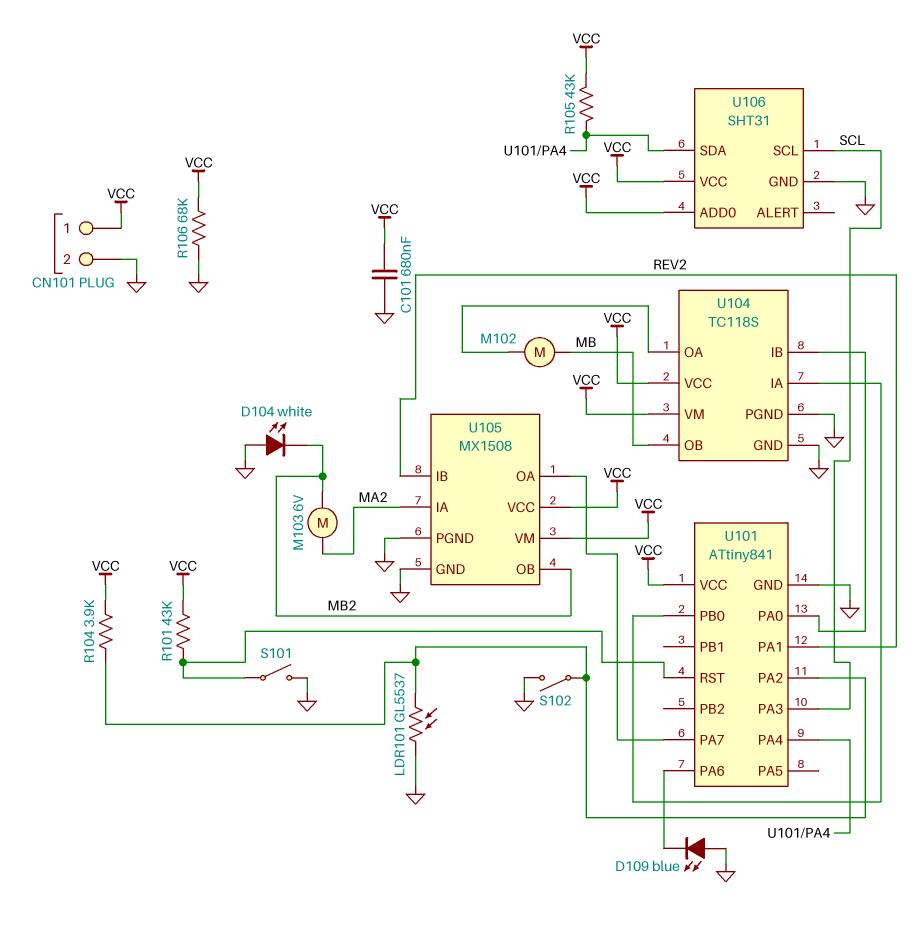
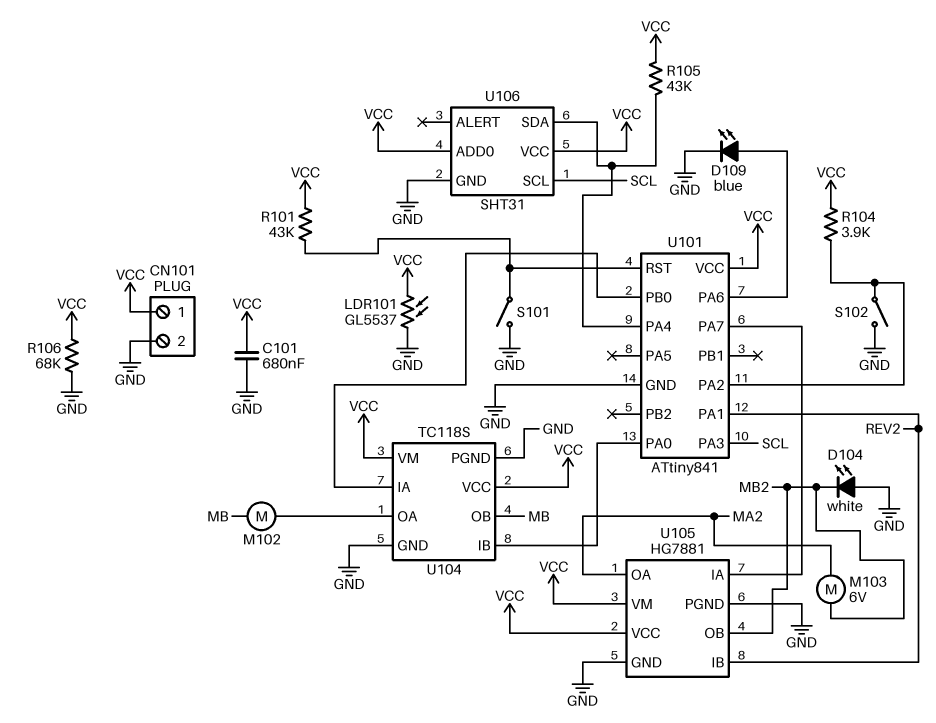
D109: LED blue (A GND, K U101/PA6) -> LED blue (A U101/PA6, K GND)
LDR101: GL5537 (GND, U101/PA2) -> GL5537 (GND, VCC)
U105: MX1508 -> HG7881
U105 pin IA: MA2 -> U101/PA7
U105 pin OA: U101/PA7 -> MA2

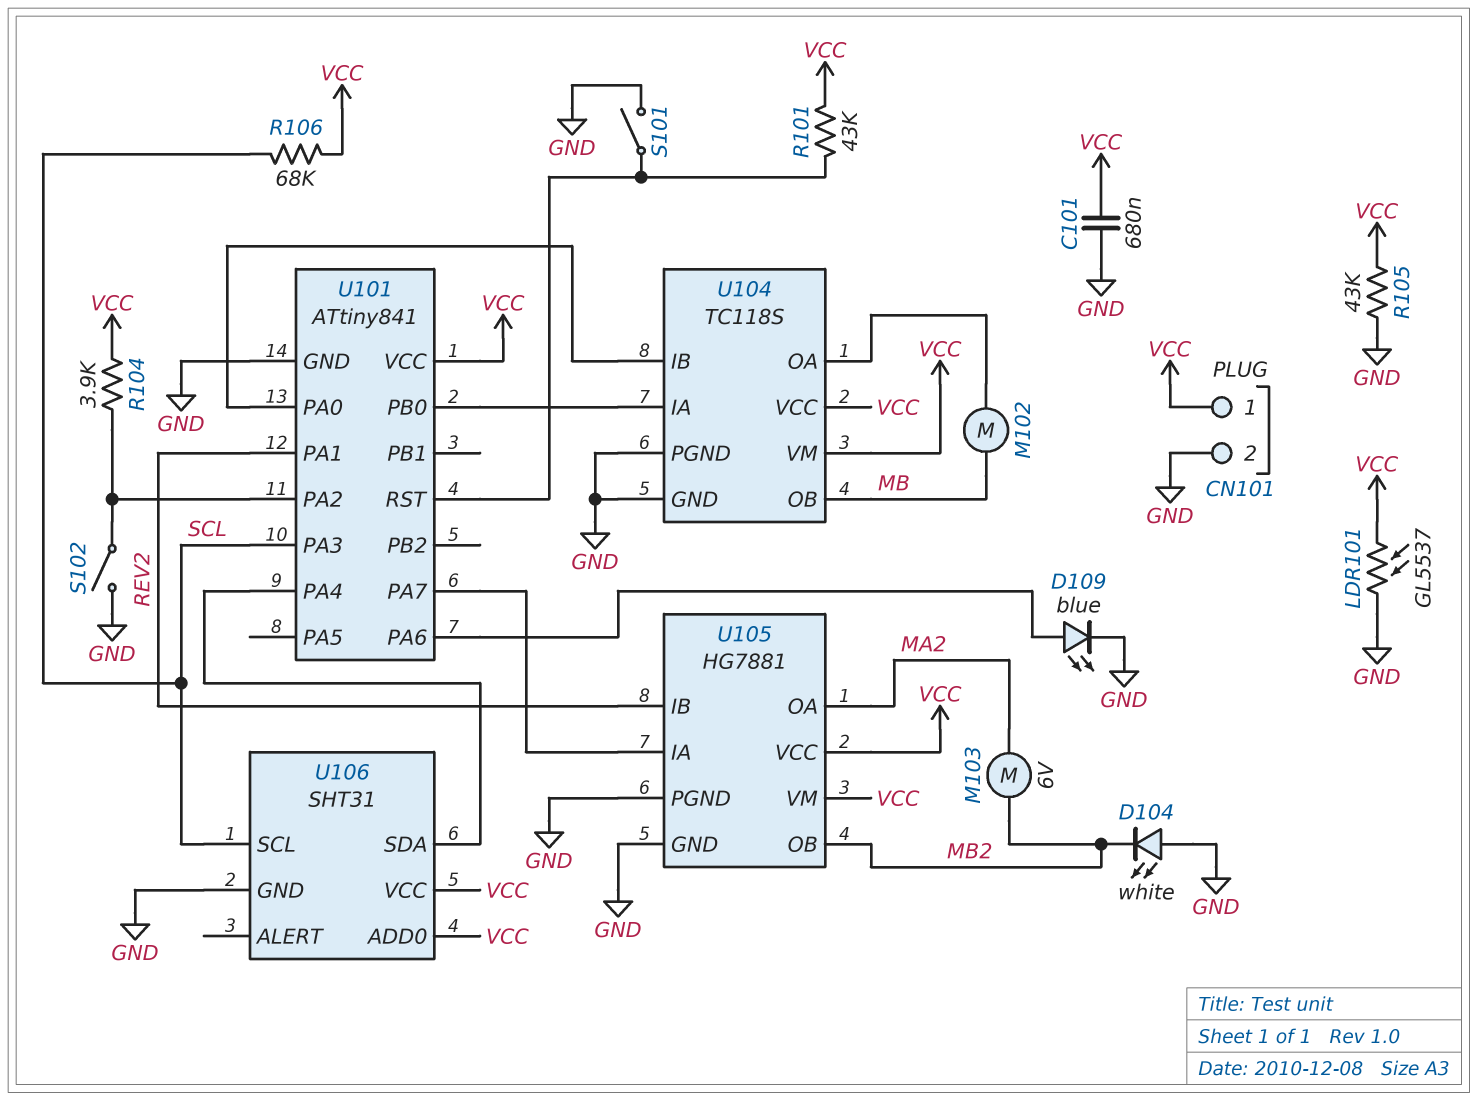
R105: 43k (U101/PA4, VCC) -> 43k (GND, VCC)
R106: 68k (GND, VCC) -> 68k (SCL, VCC)

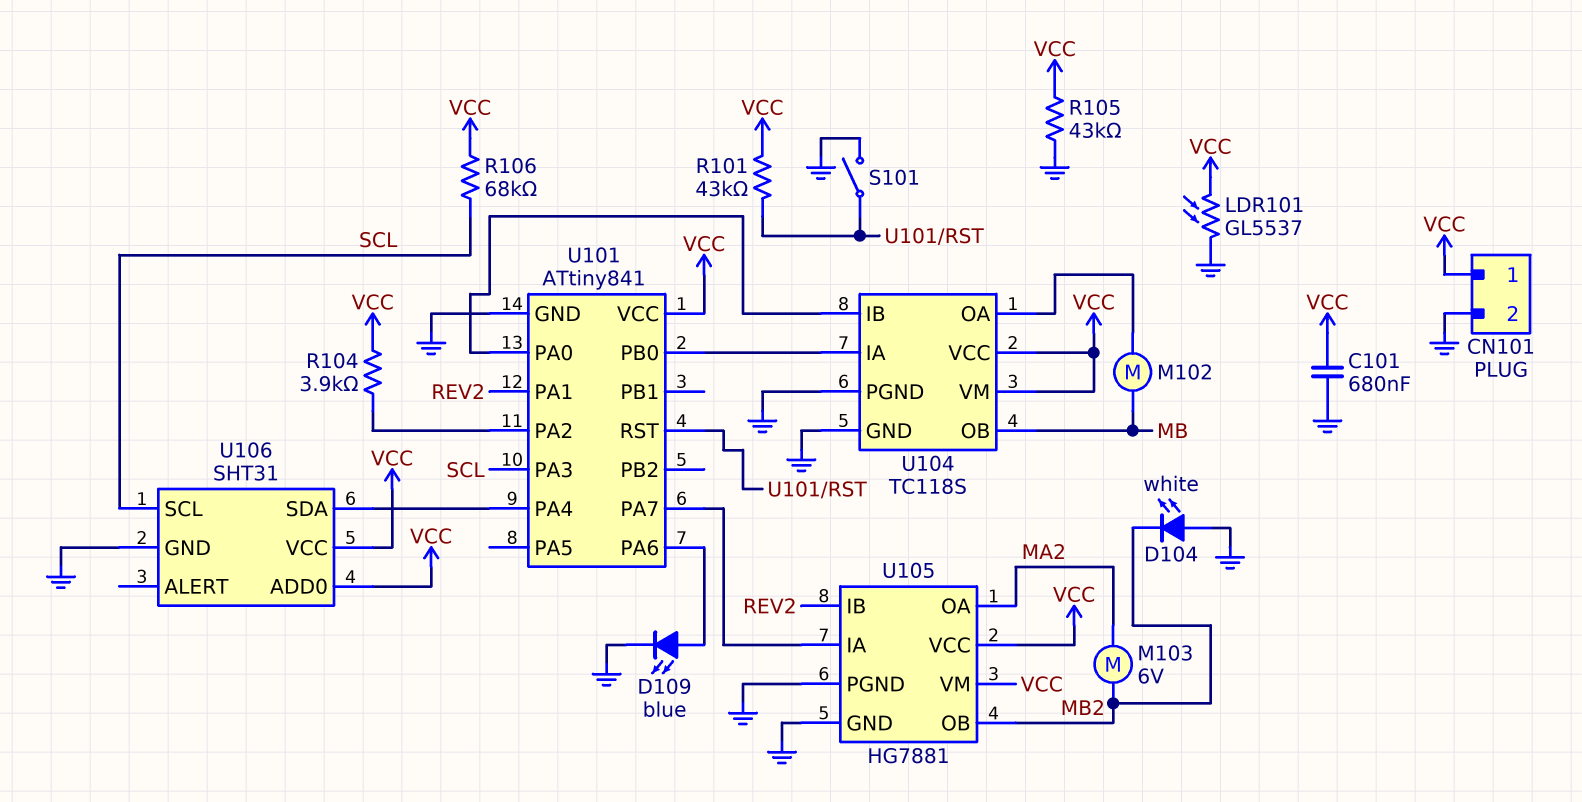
S102: switch (GND, U101/PA2) -> none

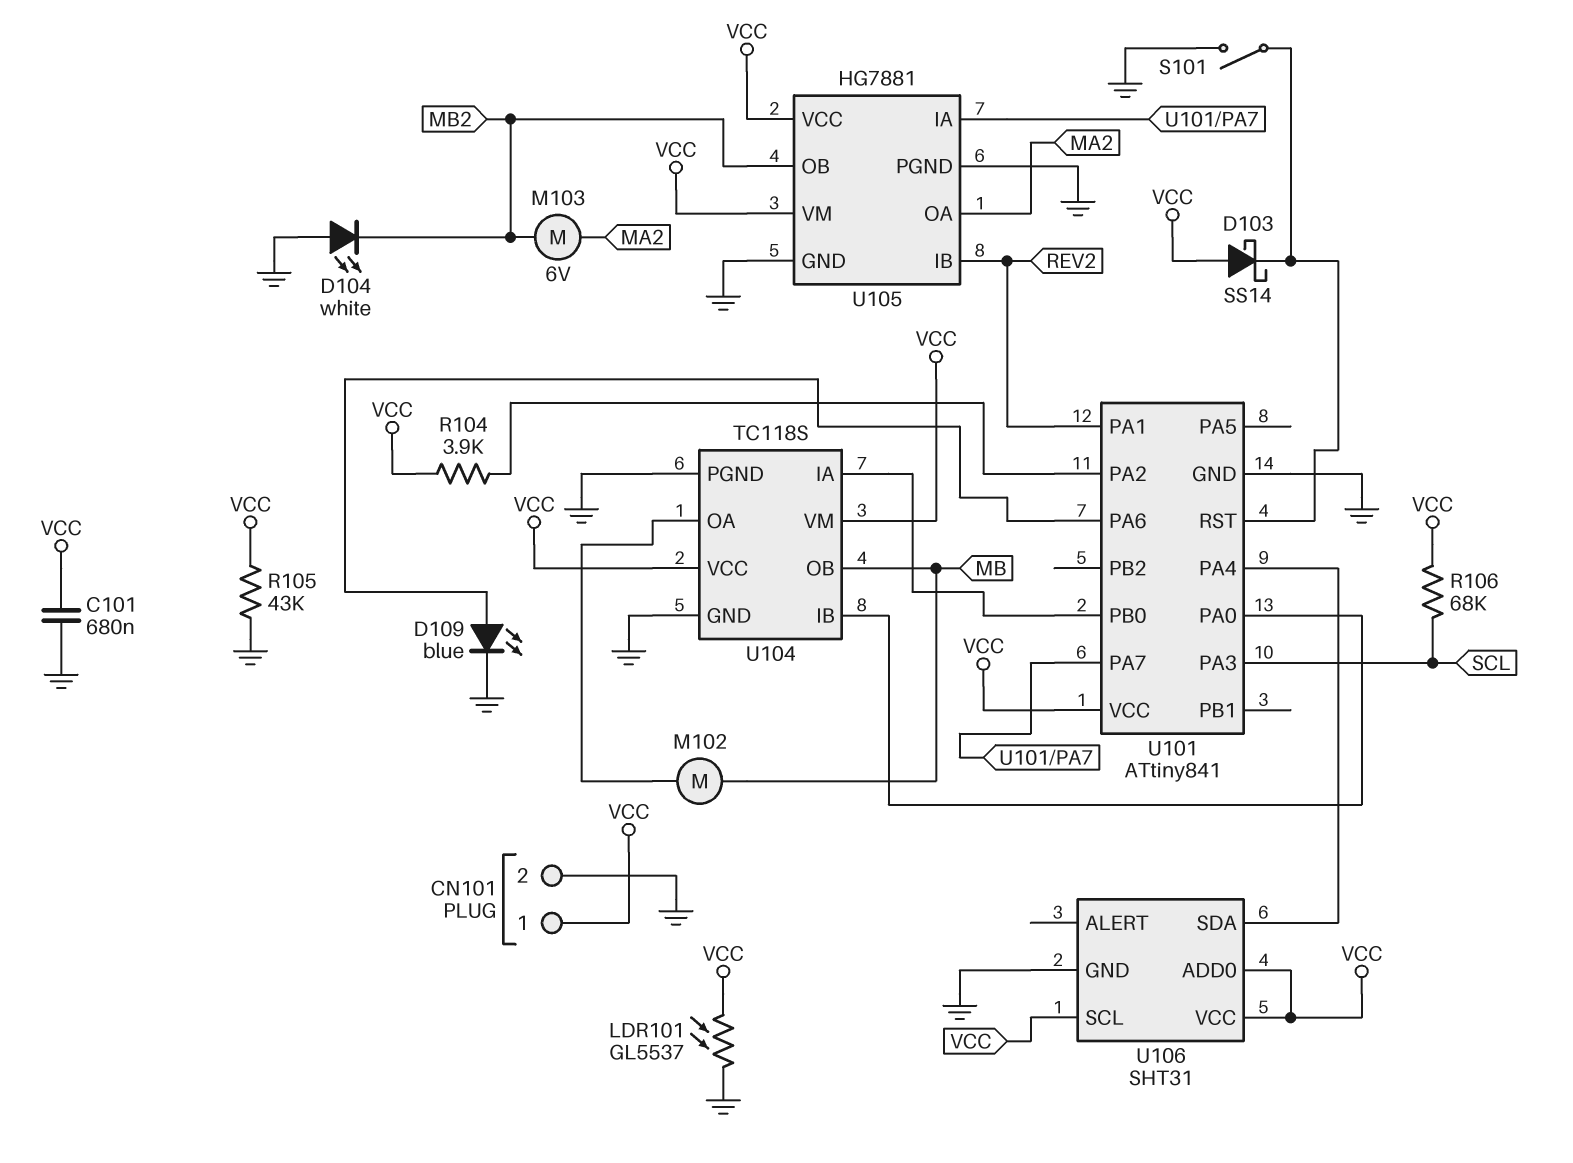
D103: none -> schottky SS14 (A VCC, K U101/RST)
R101: 43k (U101/RST, VCC) -> none
U106 pin SCL: SCL -> VCC

